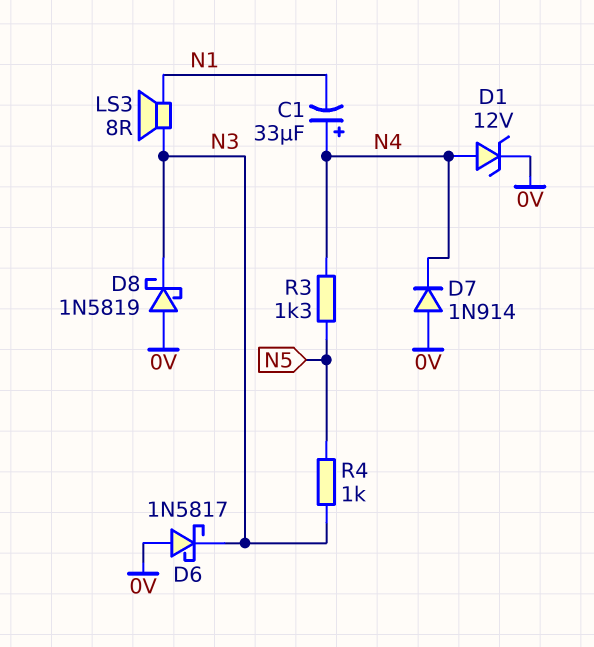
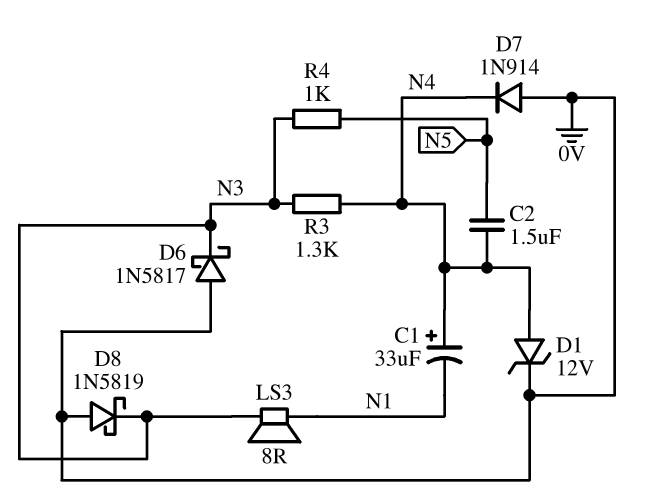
C2: none -> 1.5uF (N4, N5)
R3: 1.3k (N4, N5) -> 1.3k (N3, N4)

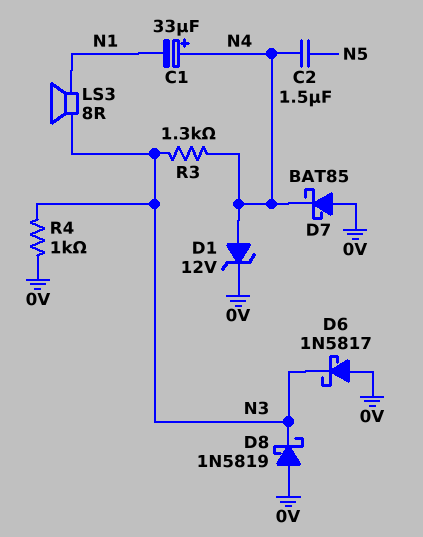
D7: diode 1N914 (A 0V, K N4) -> schottky BAT85 (A 0V, K N4)
R4: 1k (N3, N5) -> 1k (0V, N3)

